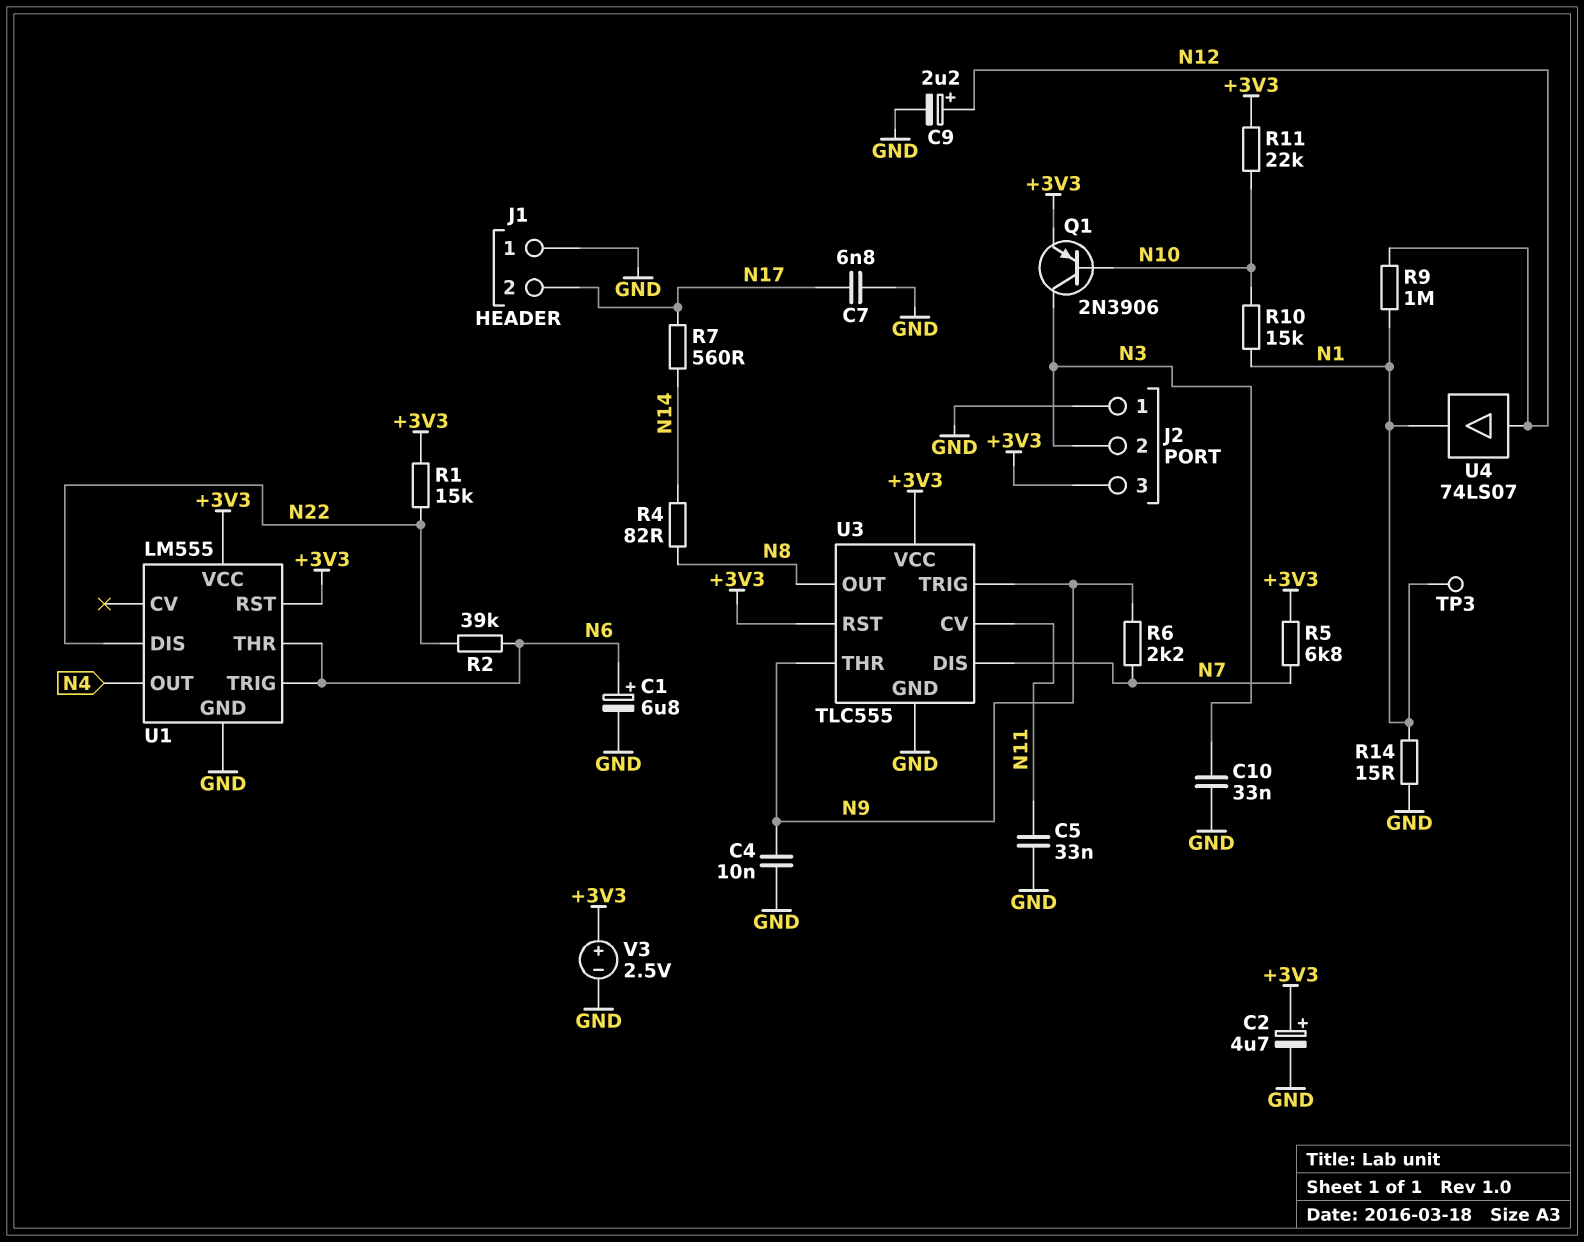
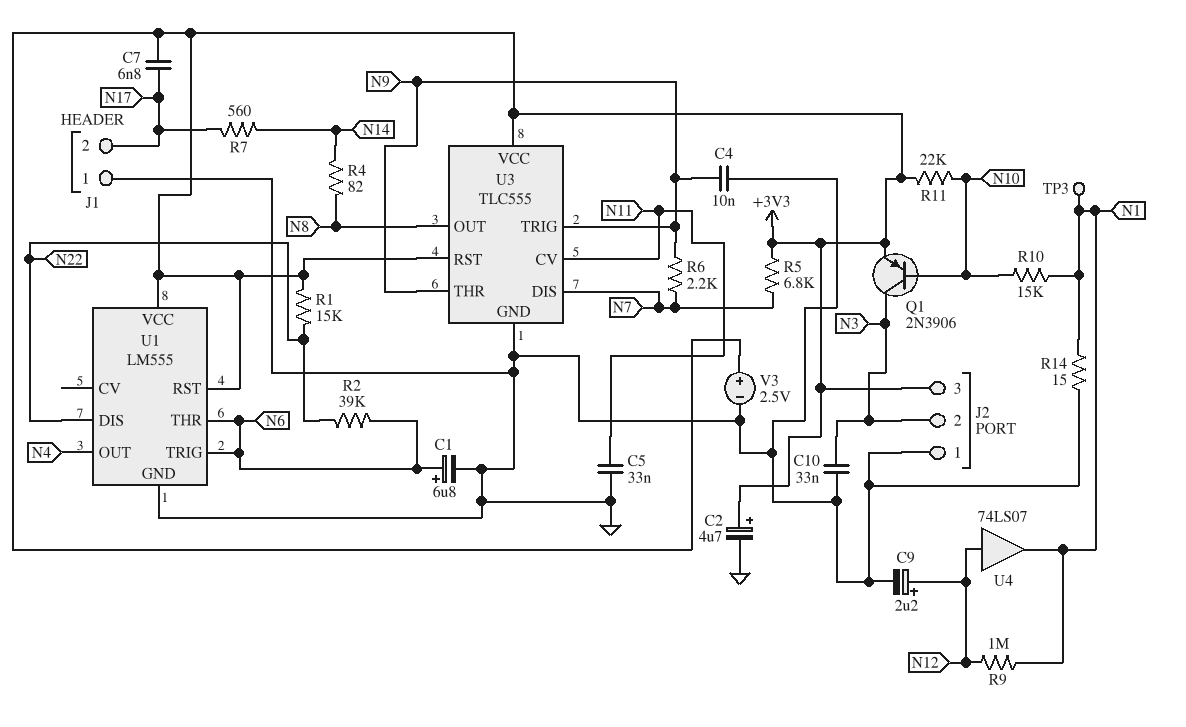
C7: 6.8nF (GND, N17) -> 6.8nF (+3V3, N17)

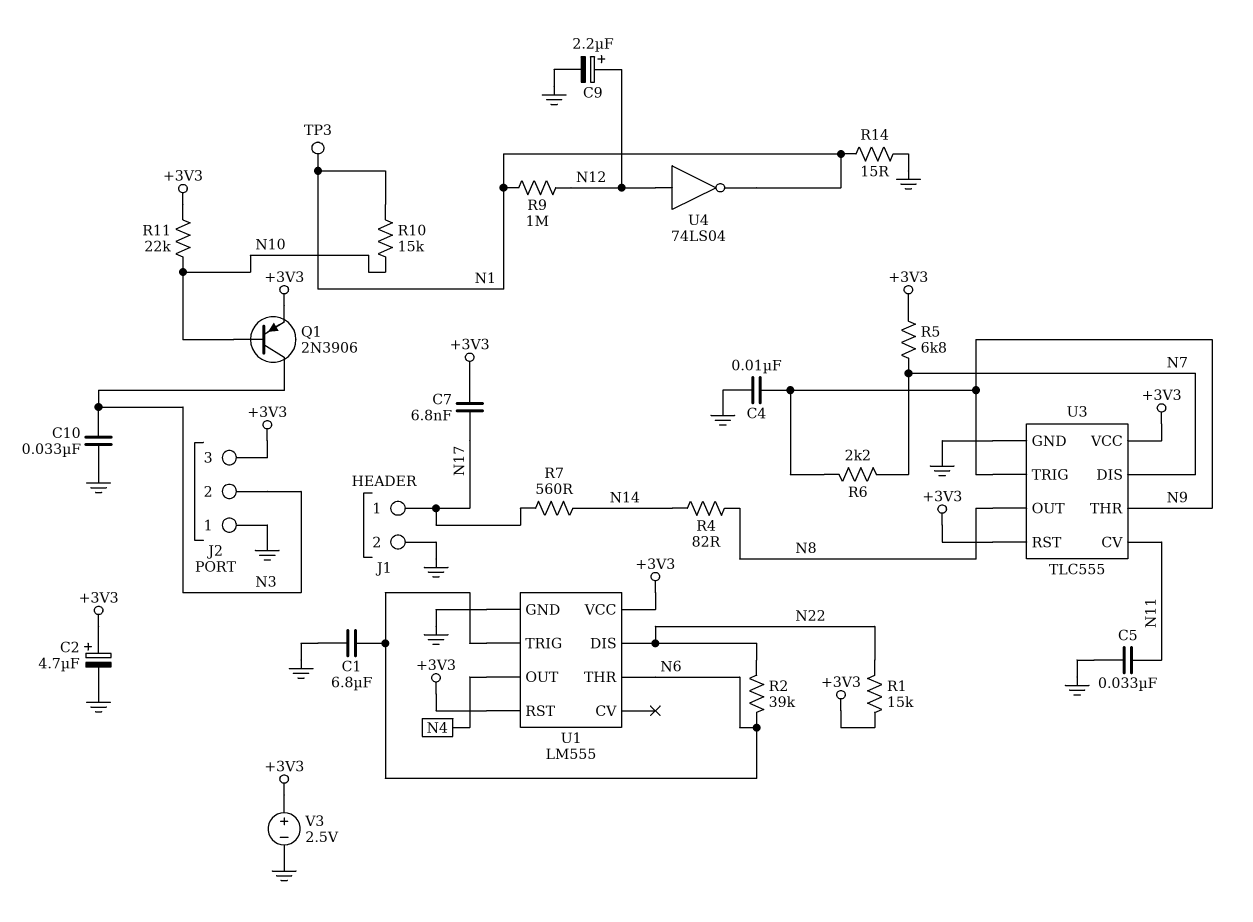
C1: 6.8uF (plus N6, minus GND) -> 6.8uF (GND, N6)
J1 pin 1: GND -> N17
J1 pin 2: N17 -> GND
U4: buffer 74LS07 (in N12, out N1) -> NOT 74LS04 (in N12, out N1)

